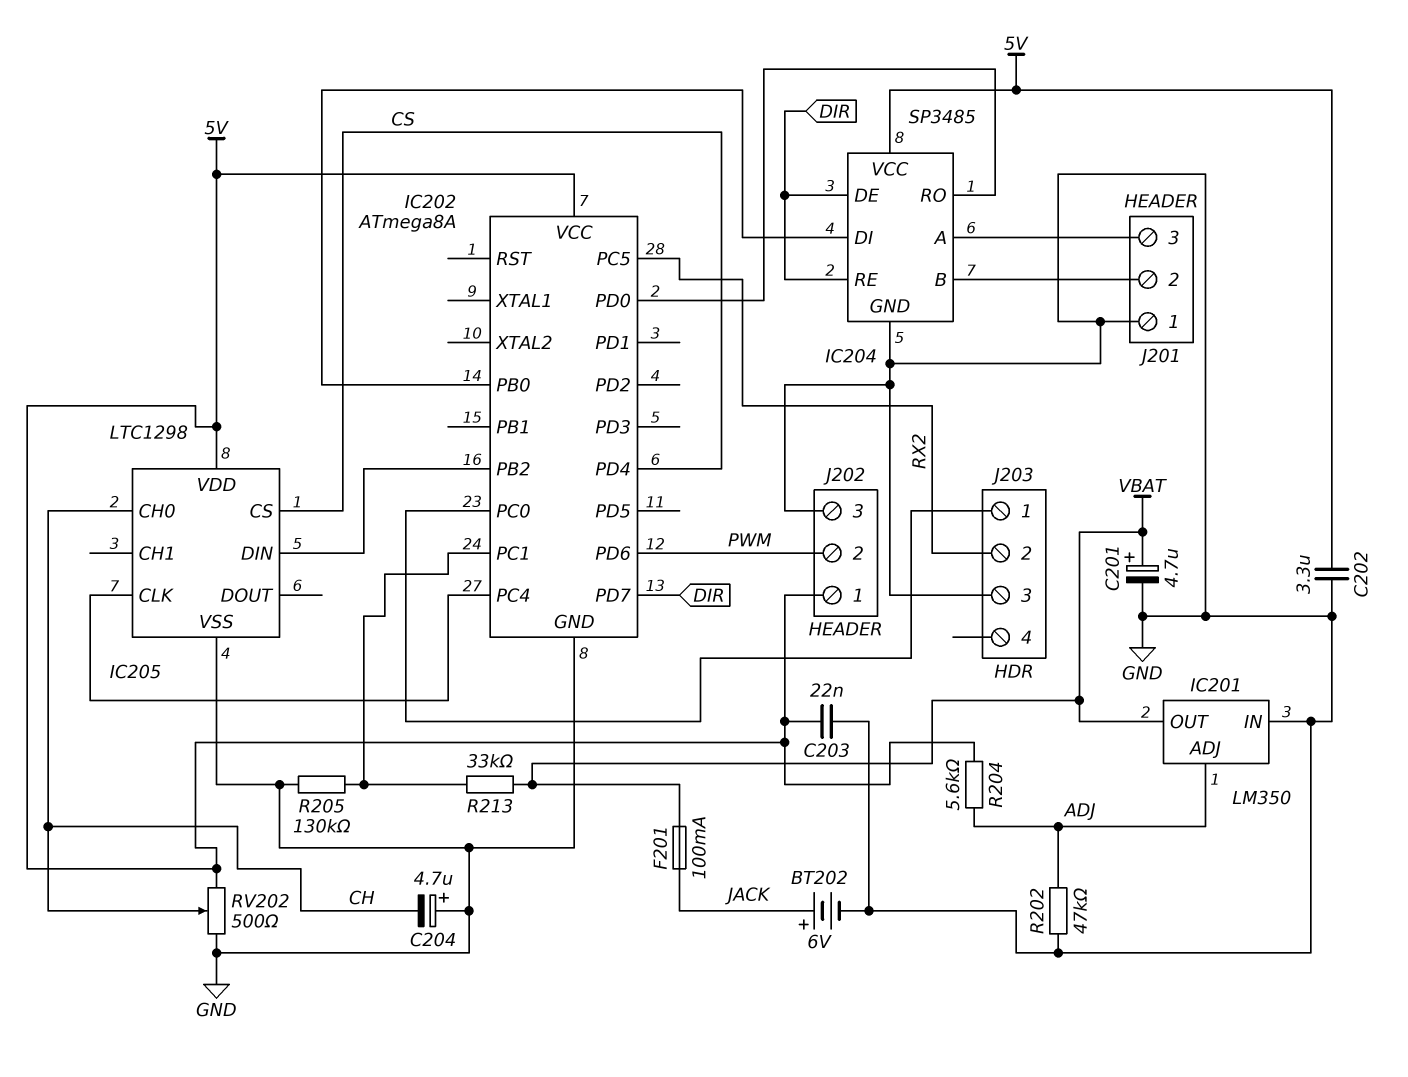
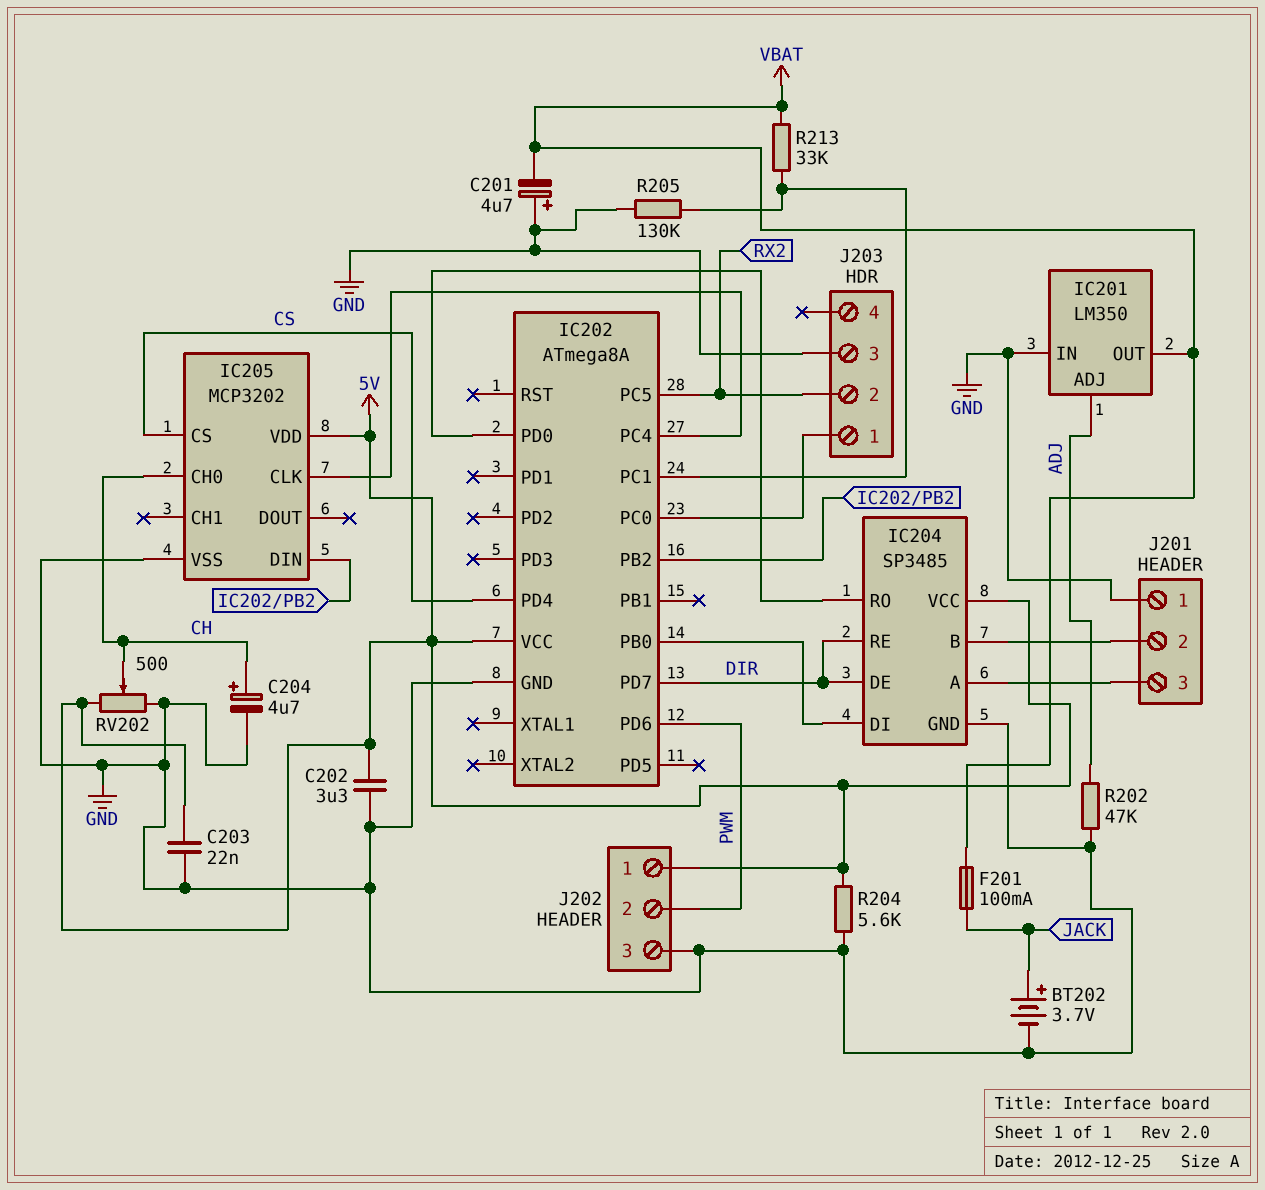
BT202: 6V (plus JACK, minus GND) -> 3.7V (plus JACK, minus GND)
C201: 4.7uF (plus VBAT, minus GND) -> 4.7uF (plus GND, minus VBAT)
C204: 4.7uF (plus GND, minus CH) -> 4.7uF (plus CH, minus GND)
IC205: LTC1298 -> MCP3202
R204: 5.6k (5V, ADJ) -> 5.6k (5V, GND)

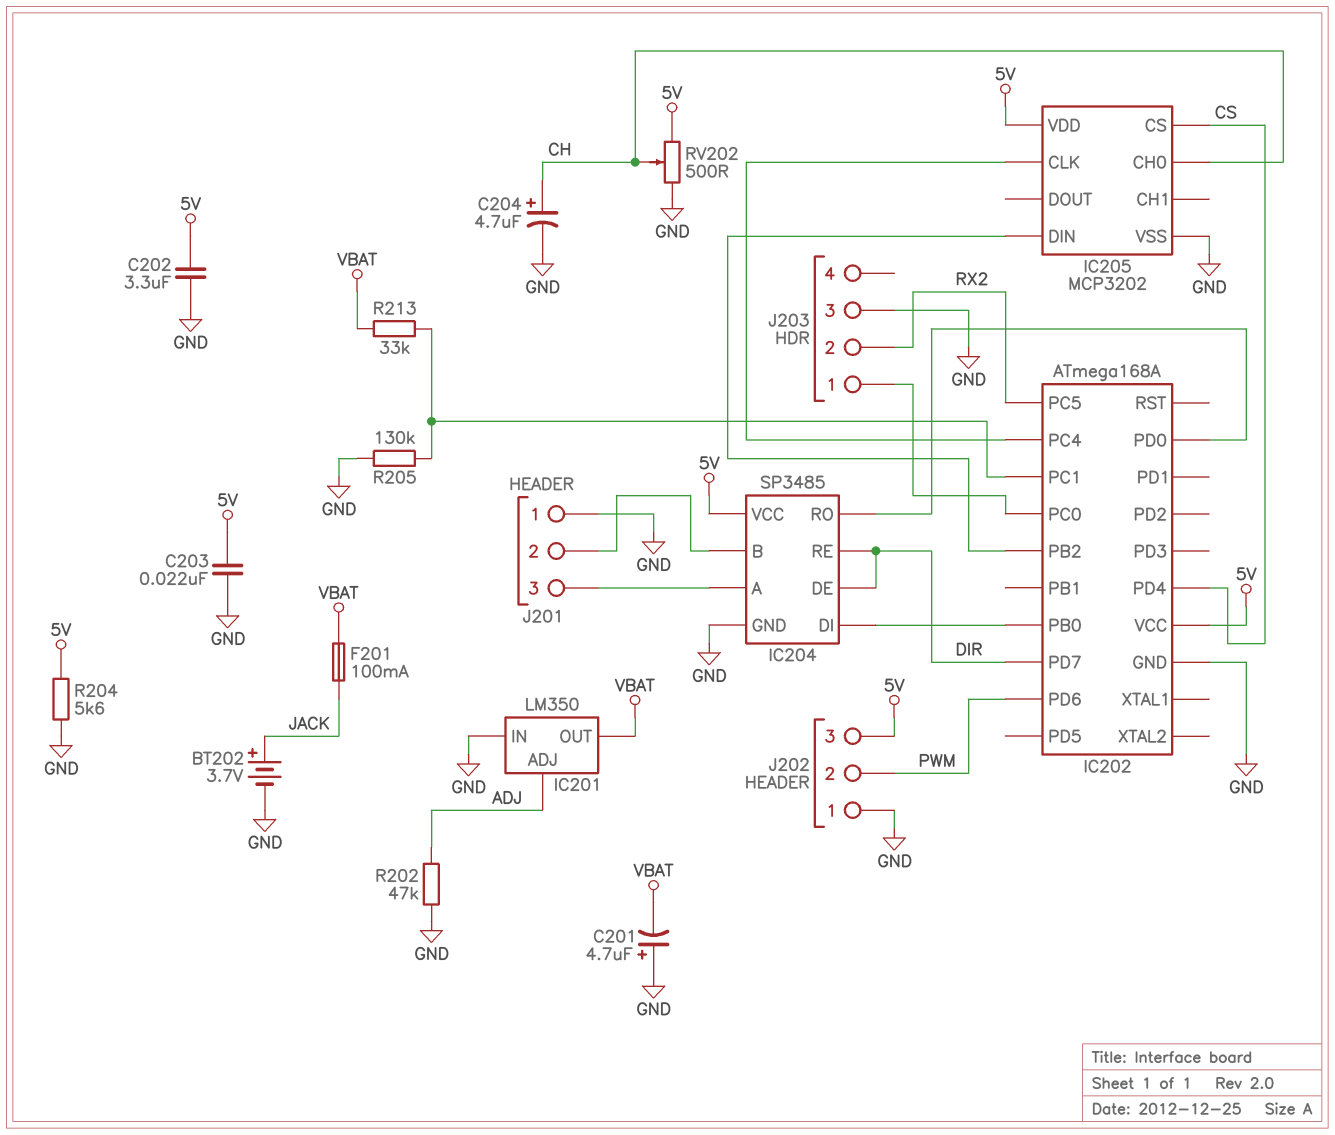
IC202: ATmega8A -> ATmega168A
J202 pin 1: 5V -> GND
J202 pin 3: GND -> 5V

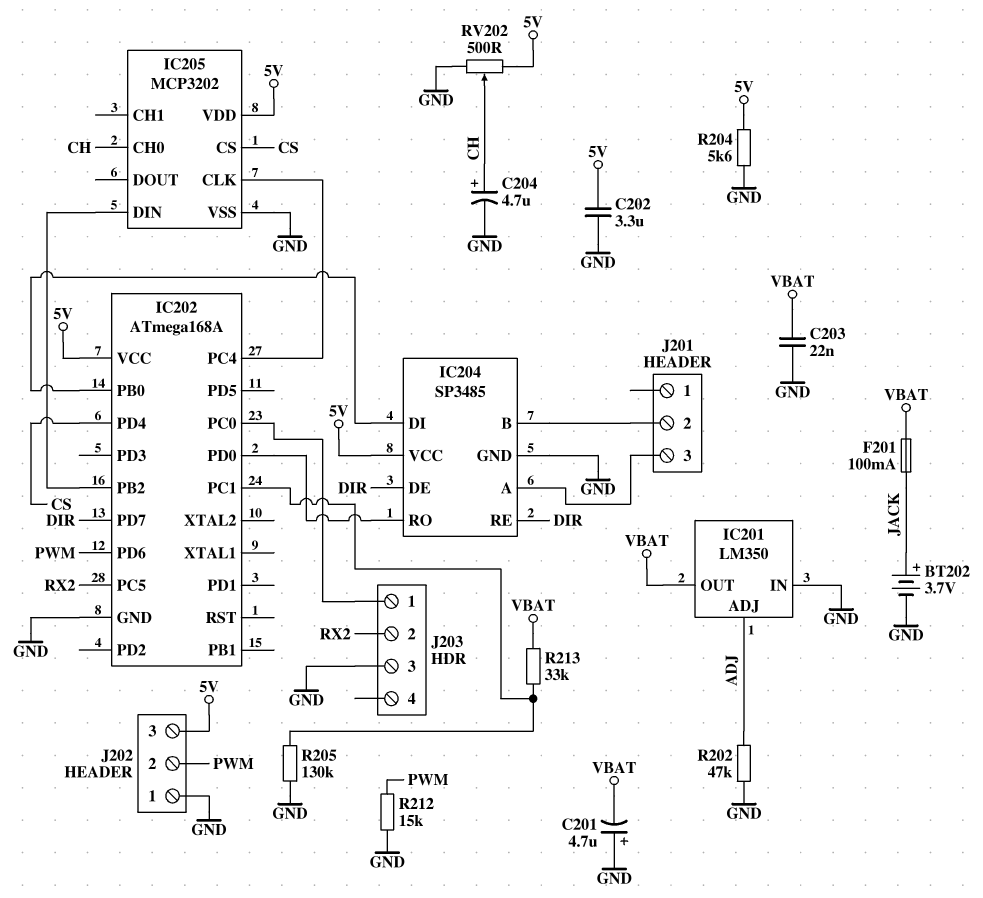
C203: 22nF (5V, GND) -> 22nF (GND, VBAT)
J201 pin 1: GND -> none
R212: none -> 15k (GND, PWM)

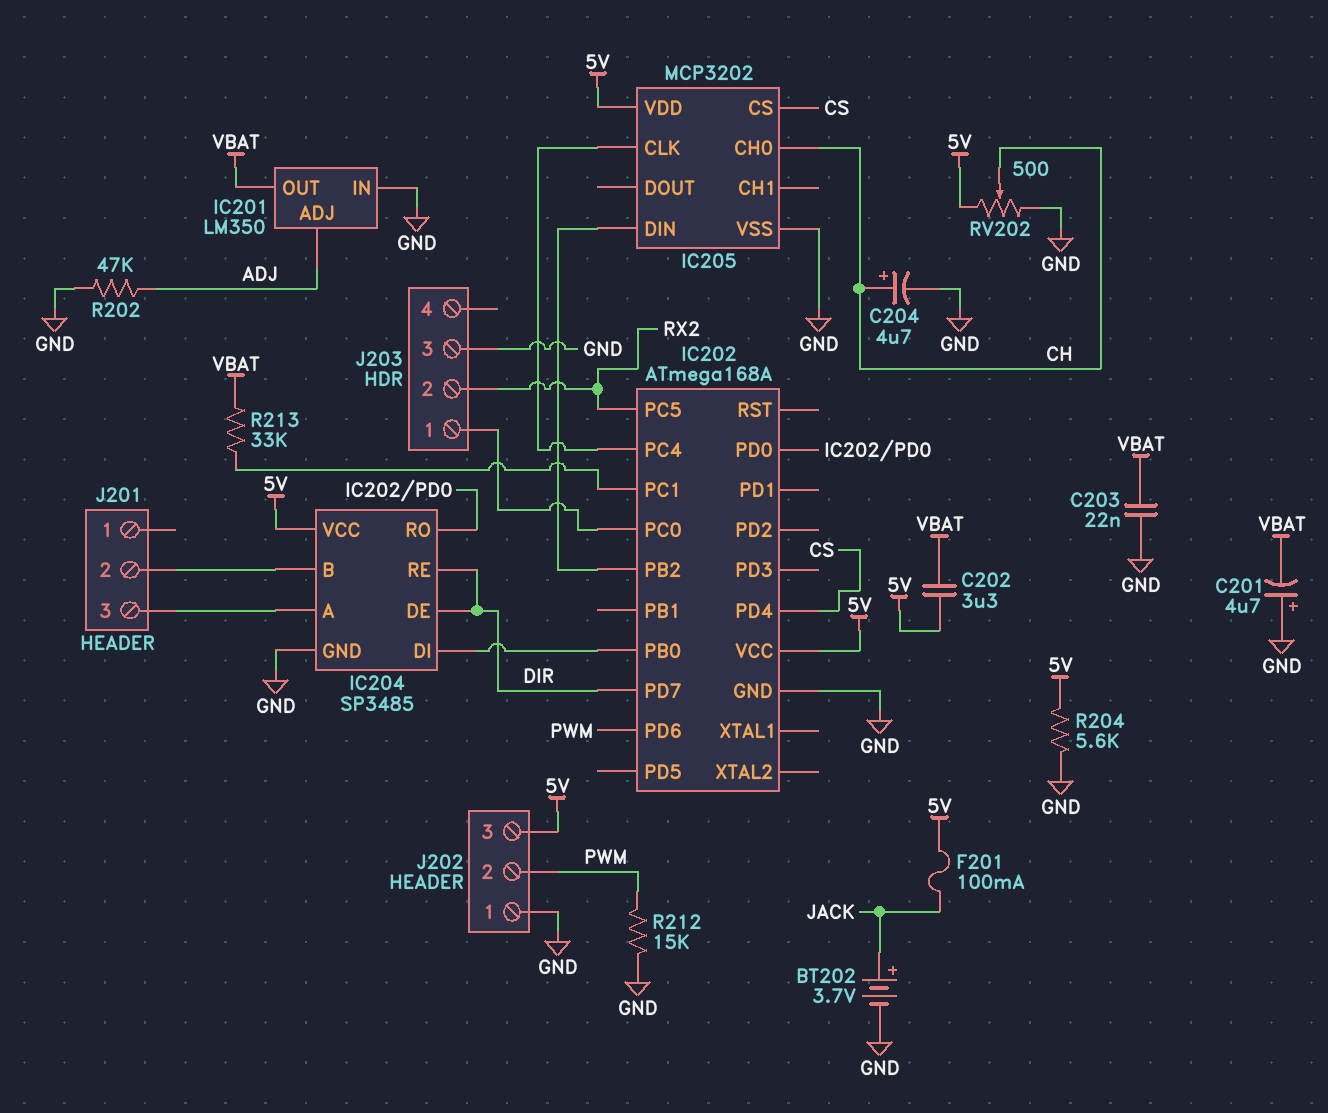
C202: 3.3uF (5V, GND) -> 3.3uF (5V, VBAT)
F201: 100mA (JACK, VBAT) -> 100mA (5V, JACK)
R205: 130k (GND, IC202/PC1) -> none

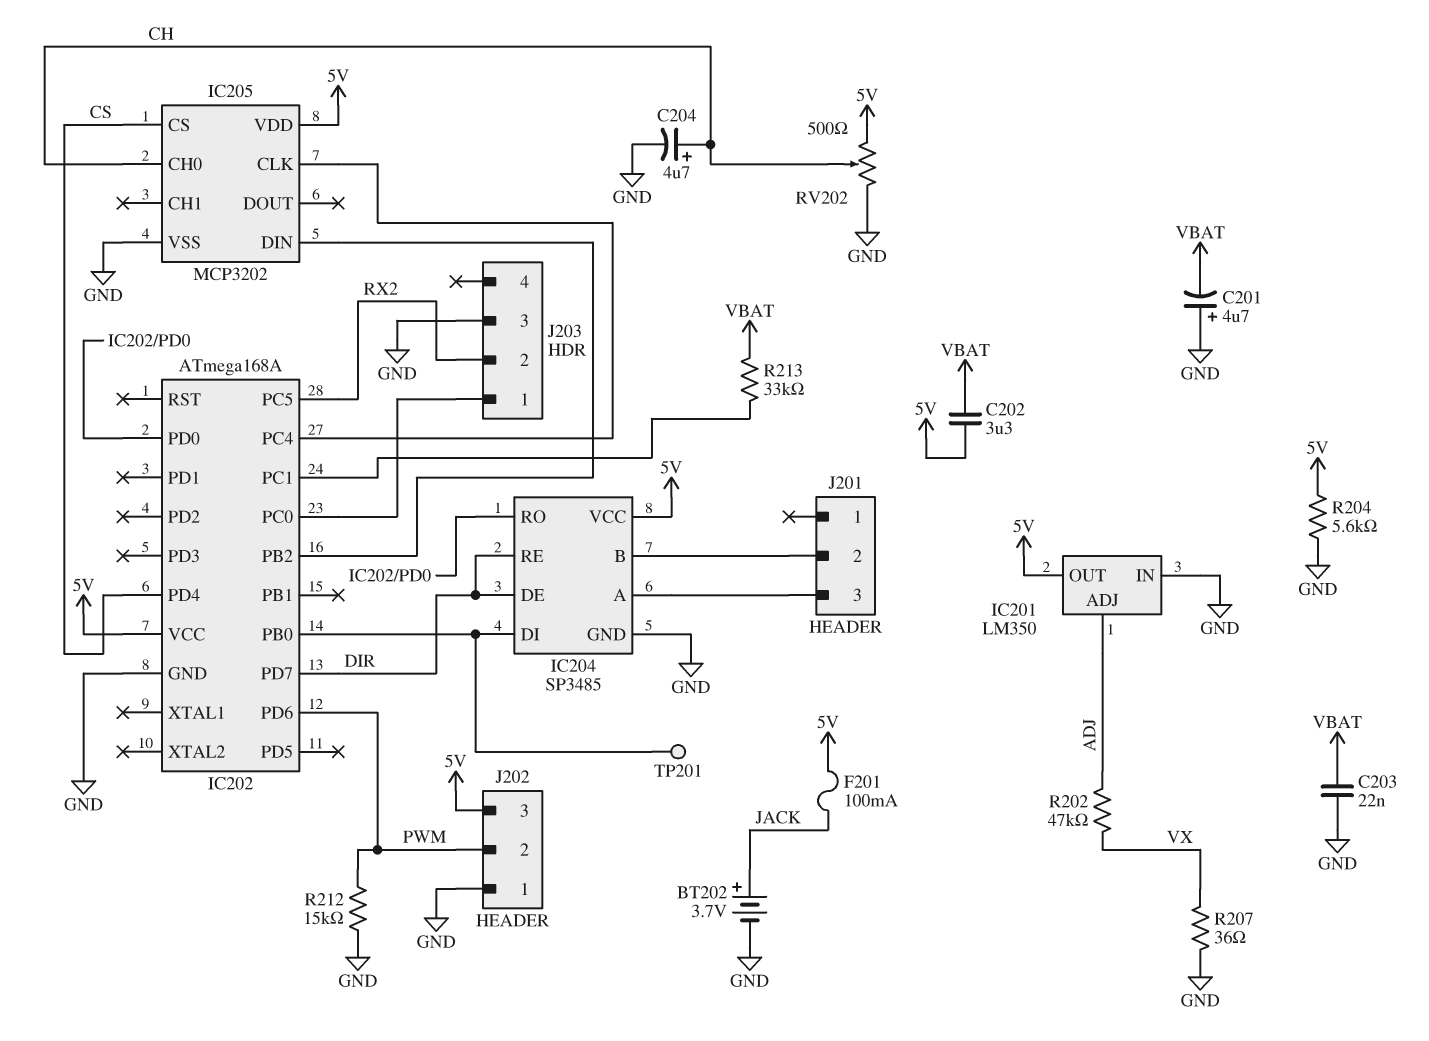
IC201 pin OUT: VBAT -> 5V
R202: 47k (ADJ, GND) -> 47k (ADJ, VX)
R207: none -> 36 (GND, VX)
TP201: none -> test point (IC202/PB0)

